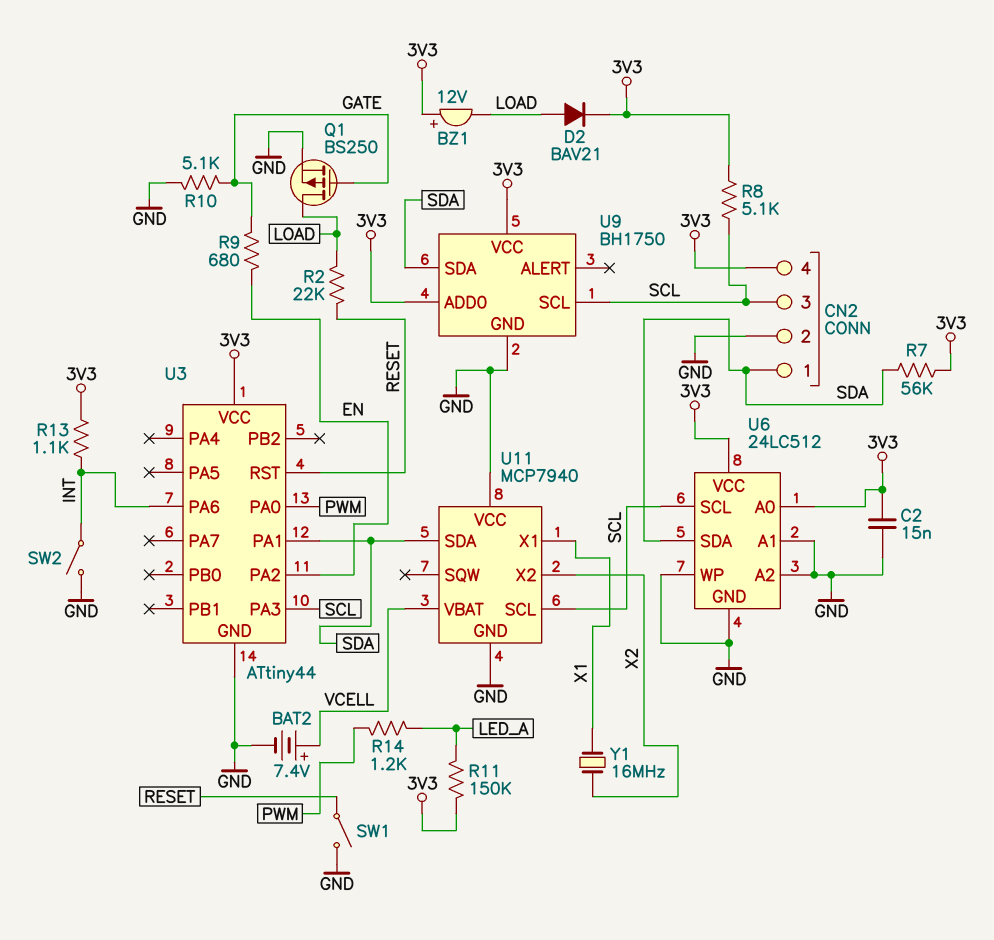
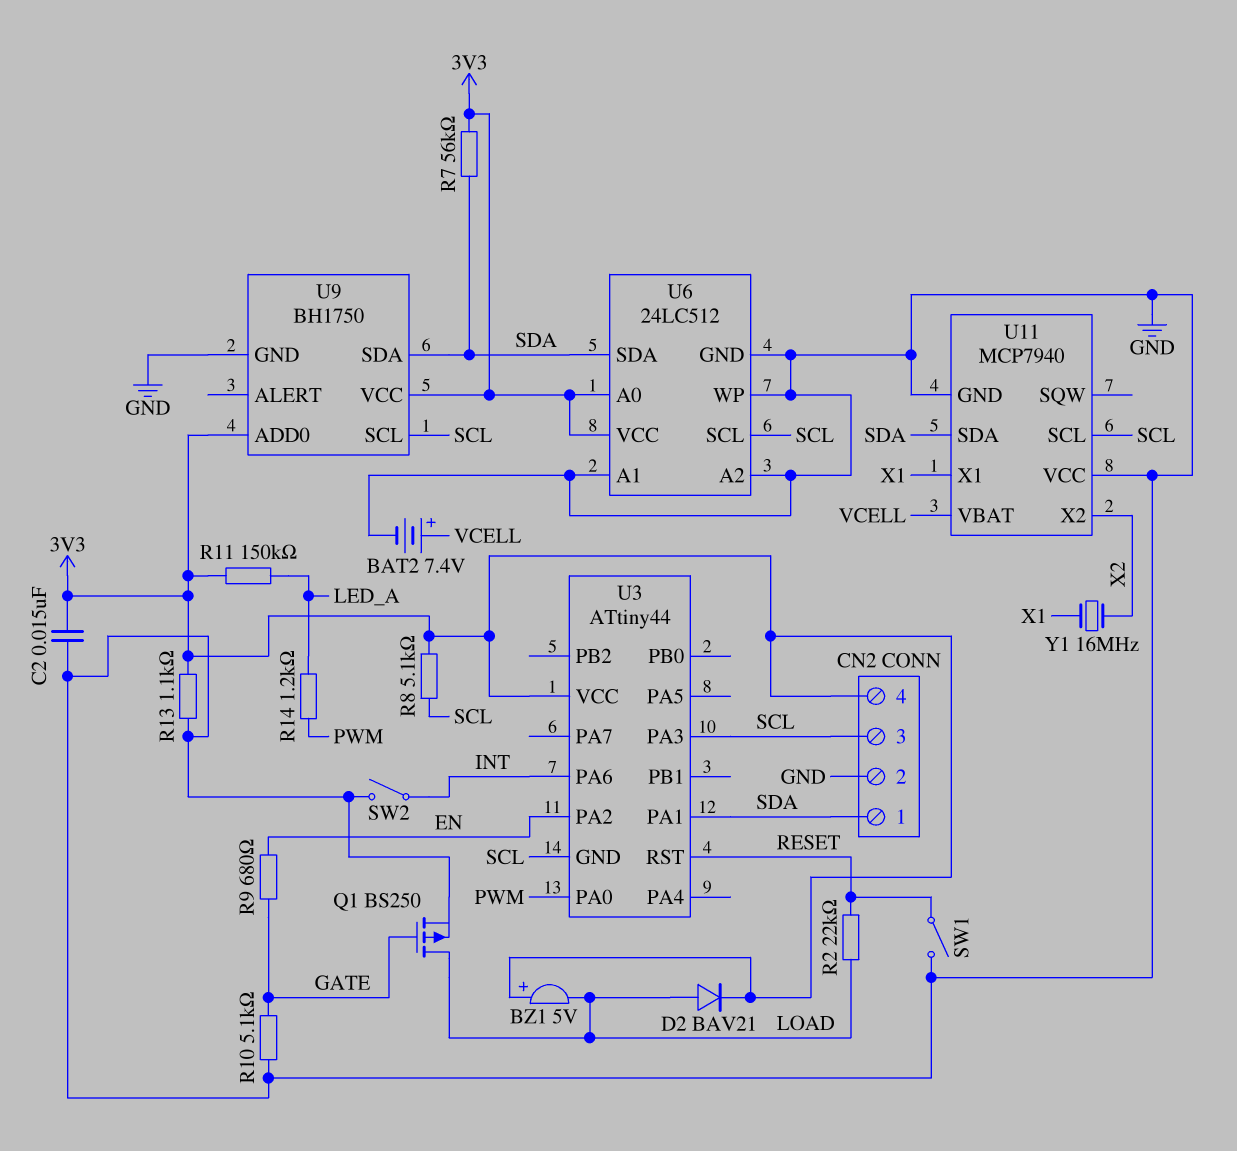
BZ1: buzzer 12V (plus 3V3, minus LOAD) -> buzzer 5V (plus 3V3, minus LOAD)
R13: 1.1k (3V3, INT) -> 1.1k (3V3, GND)
U3 pin GND: GND -> SCL

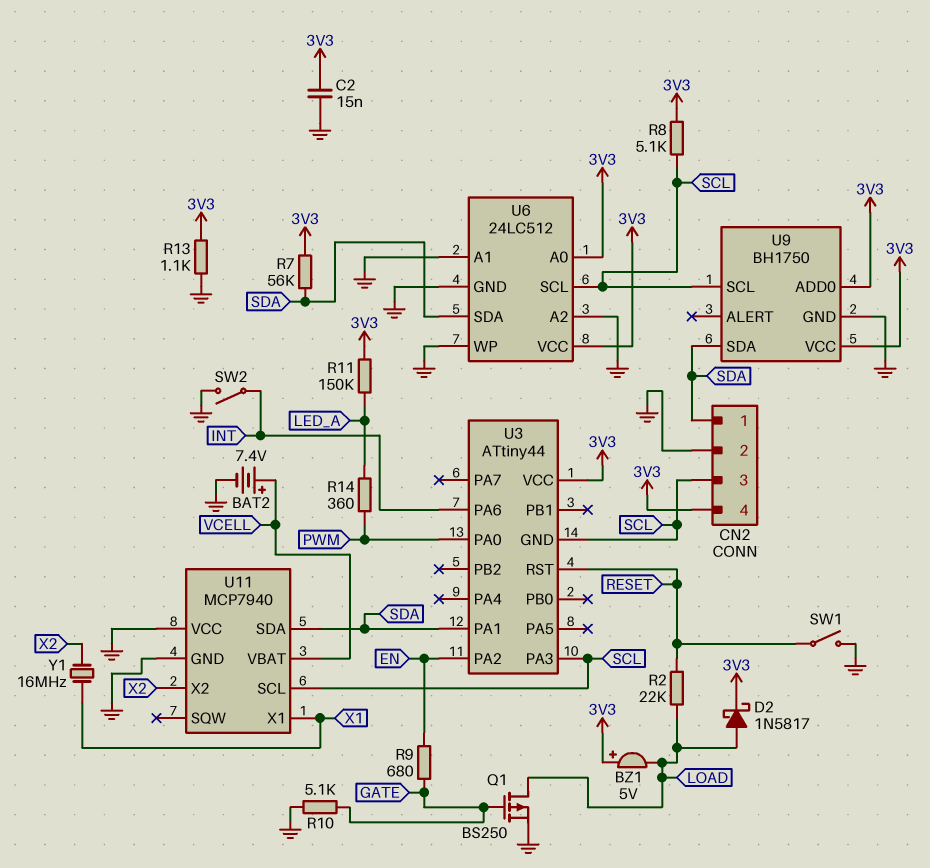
D2: diode BAV21 (A LOAD, K 3V3) -> schottky 1N5817 (A LOAD, K 3V3)
R14: 1.2k (LED_A, PWM) -> 360 (LED_A, PWM)

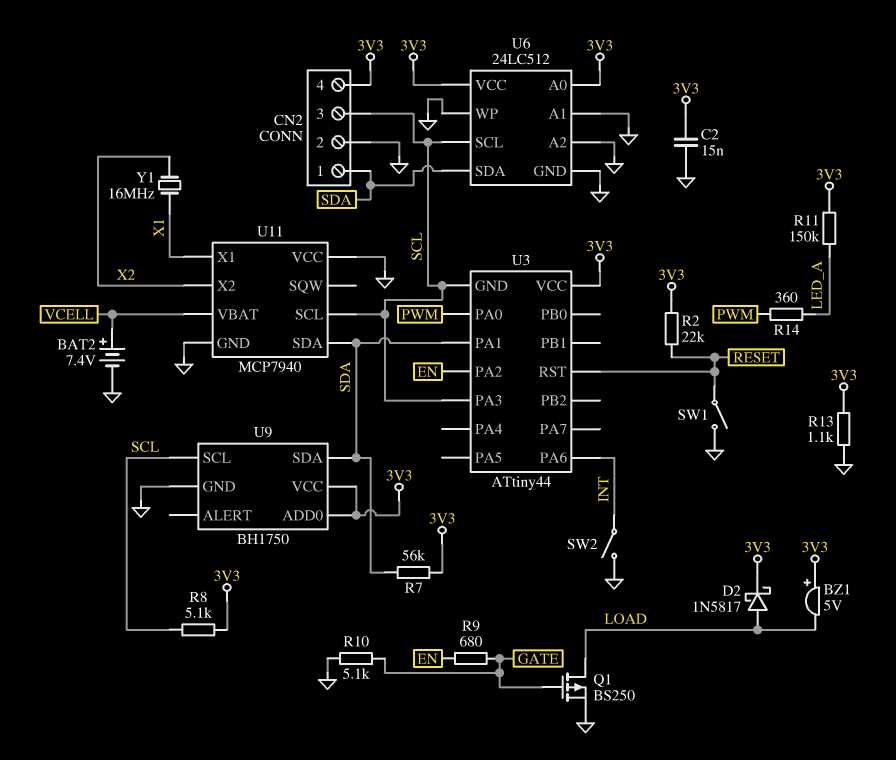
R2: 22k (LOAD, RESET) -> 22k (3V3, RESET)

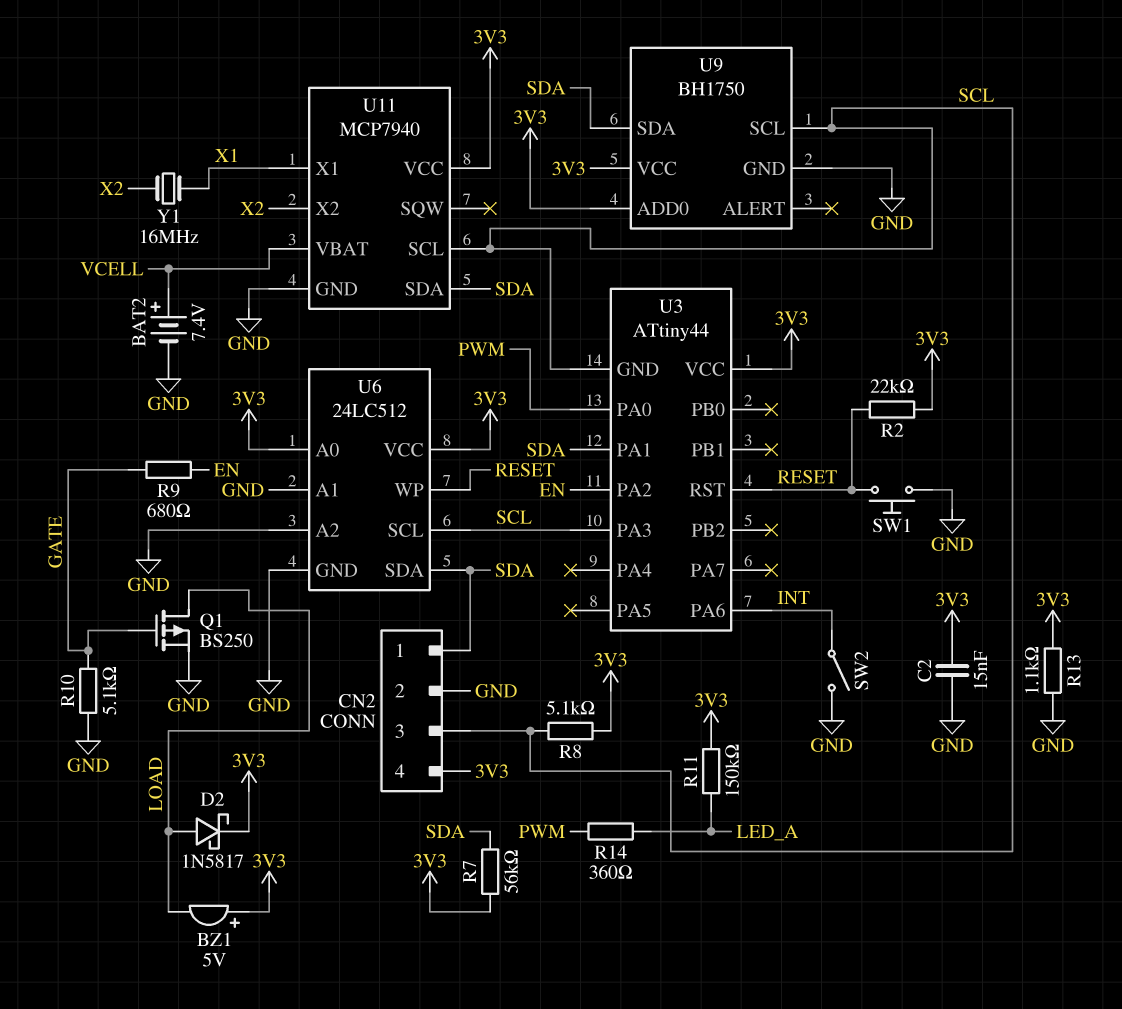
SW1: switch (GND, RESET) -> button (GND, RESET)
U6 pin WP: GND -> RESET
U11 pin VCC: GND -> 3V3

